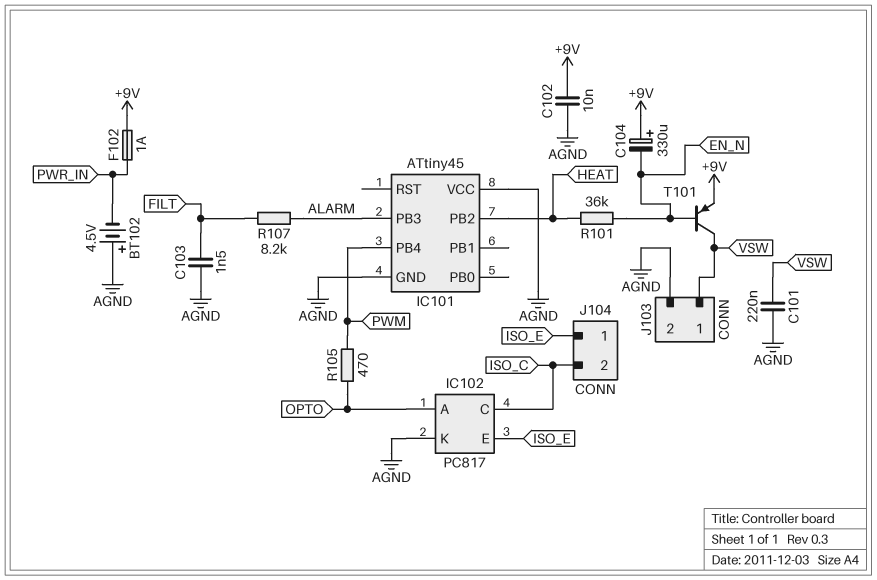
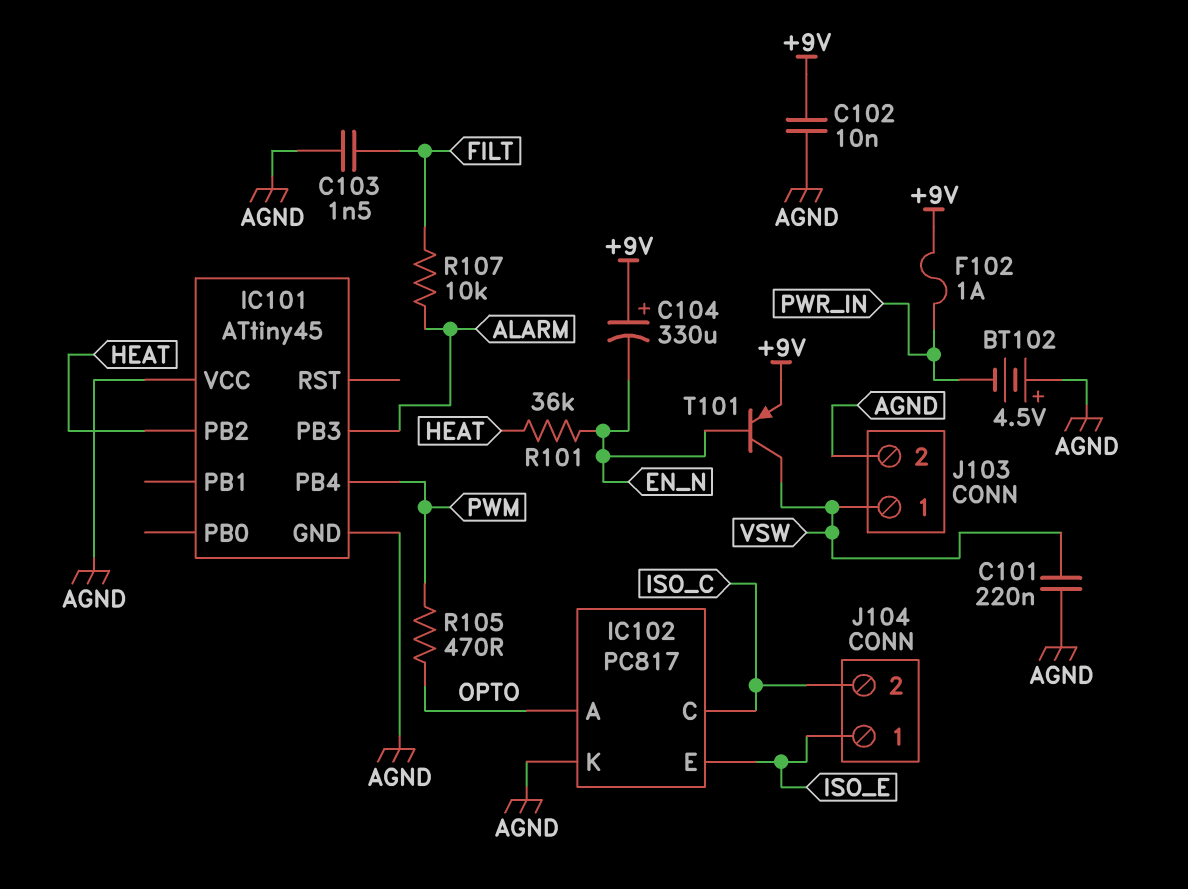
R107: 8.2k (ALARM, FILT) -> 10k (ALARM, FILT)

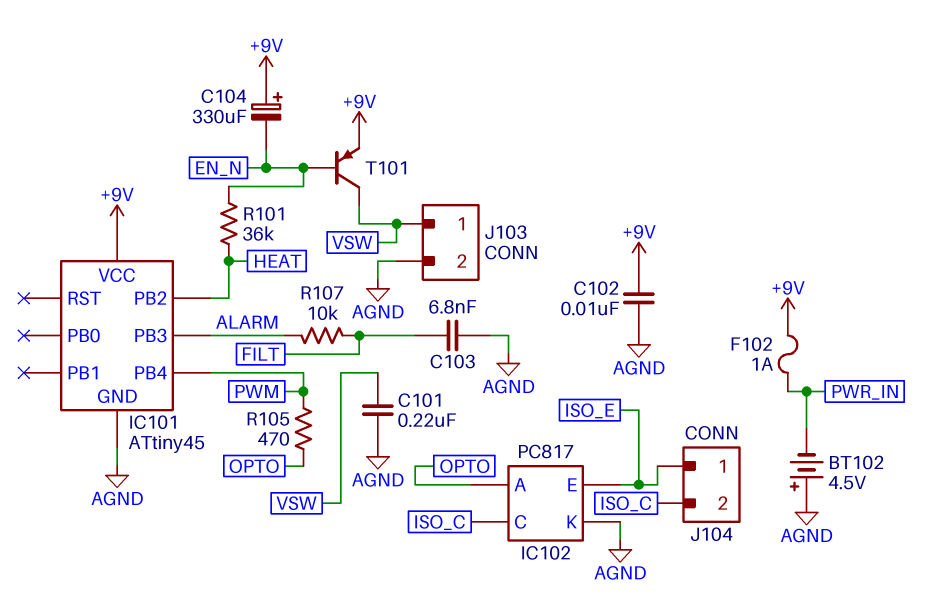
C103: 1.5nF (AGND, FILT) -> 6.8nF (AGND, FILT)
IC101 pin VCC: AGND -> +9V

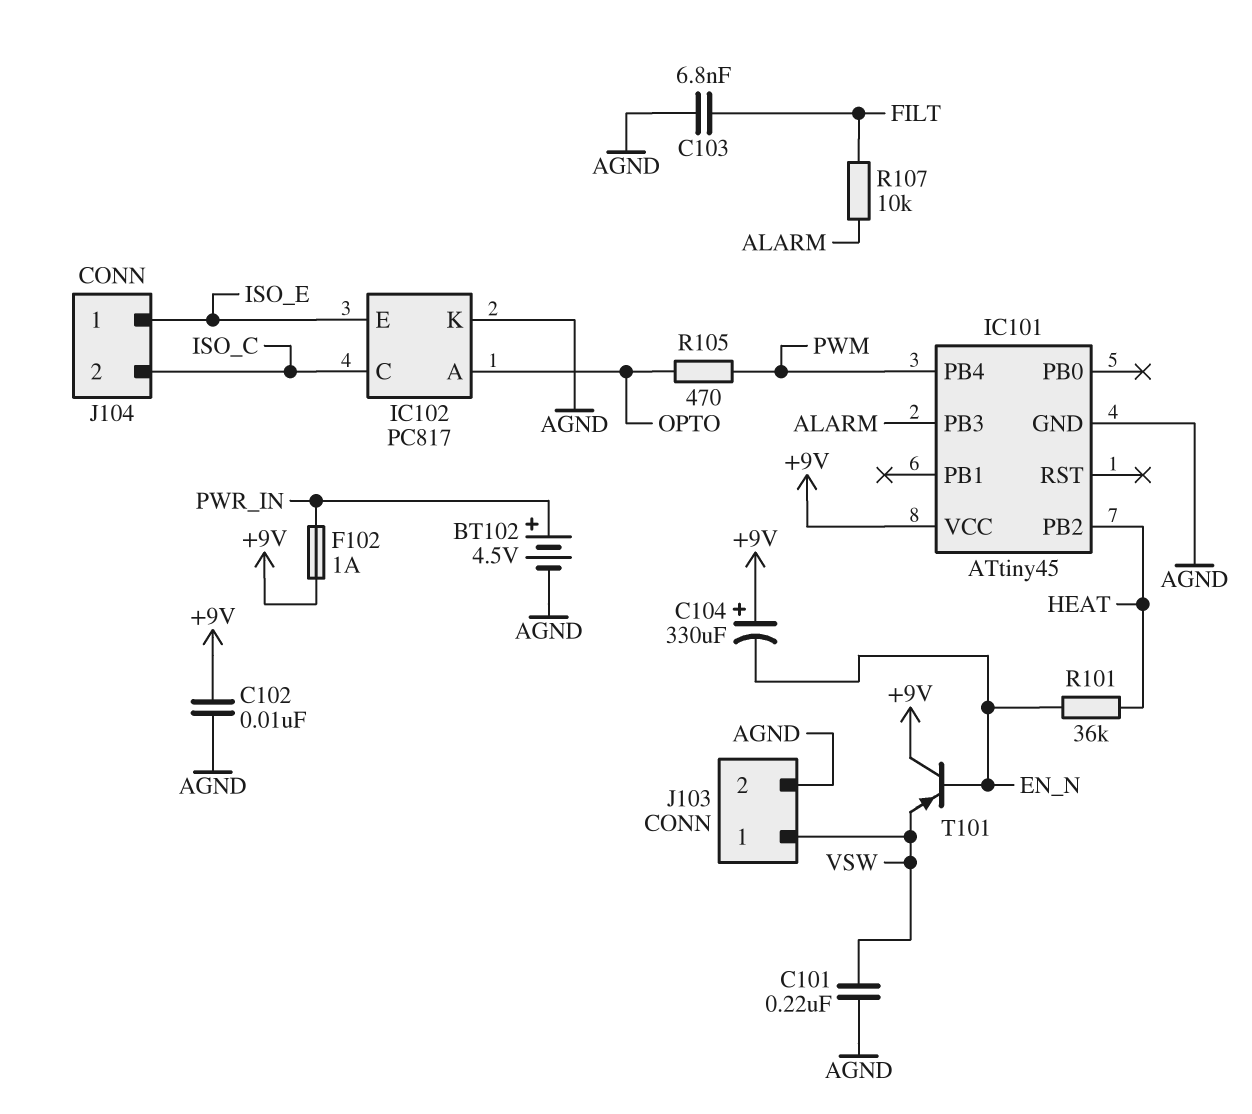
BT102: 4.5V (plus AGND, minus PWR_IN) -> 4.5V (plus PWR_IN, minus AGND)
T101: PNP (B EN_N, C VSW, E +9V) -> PNP (B EN_N, C +9V, E VSW)

